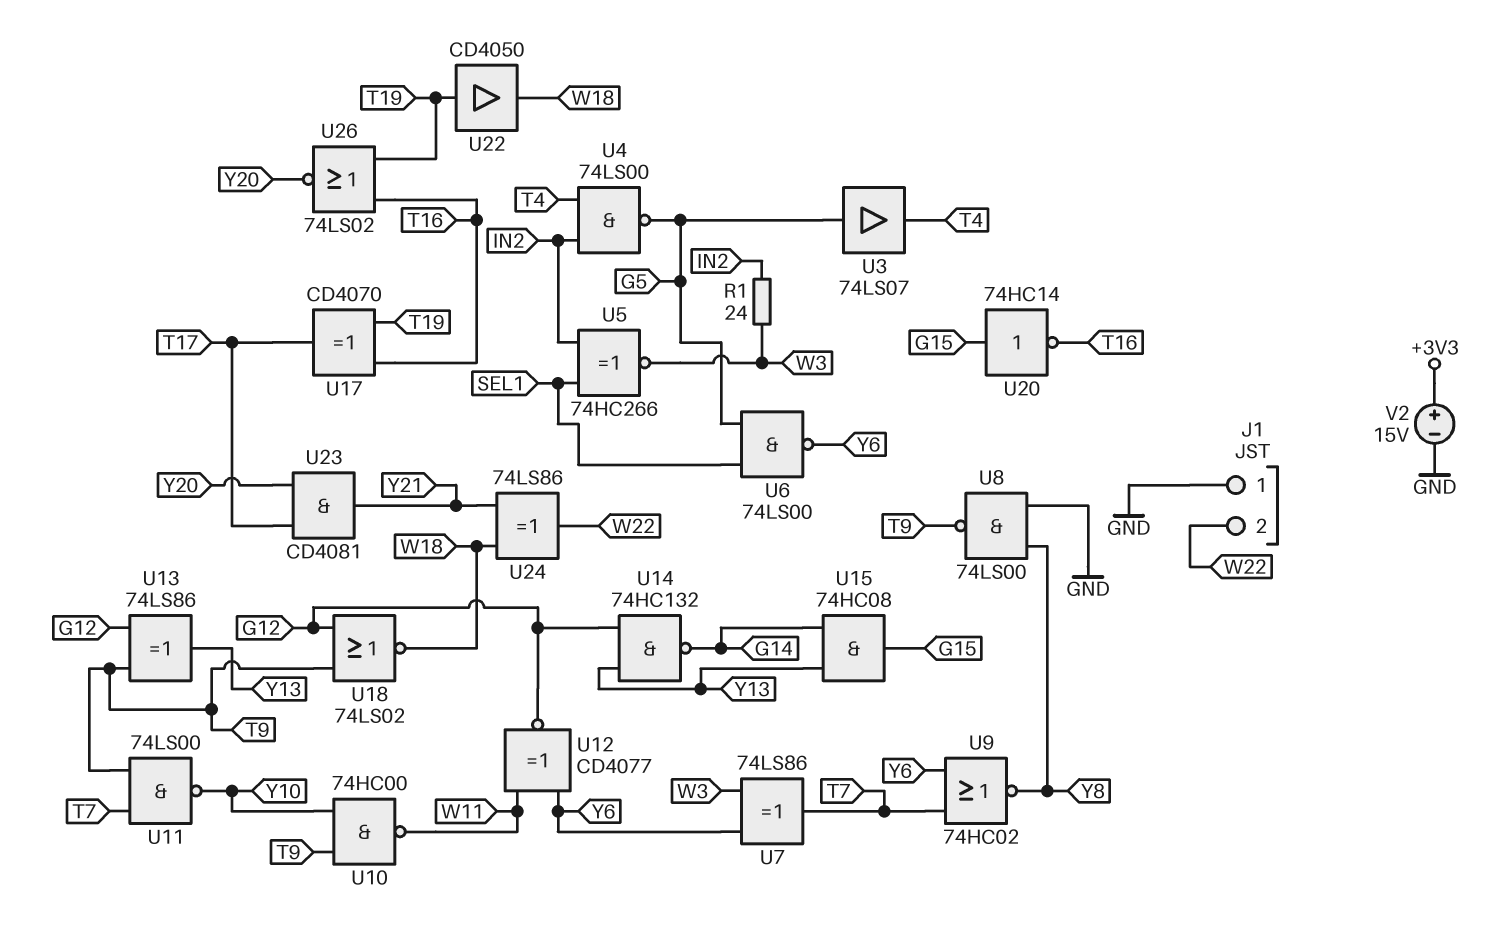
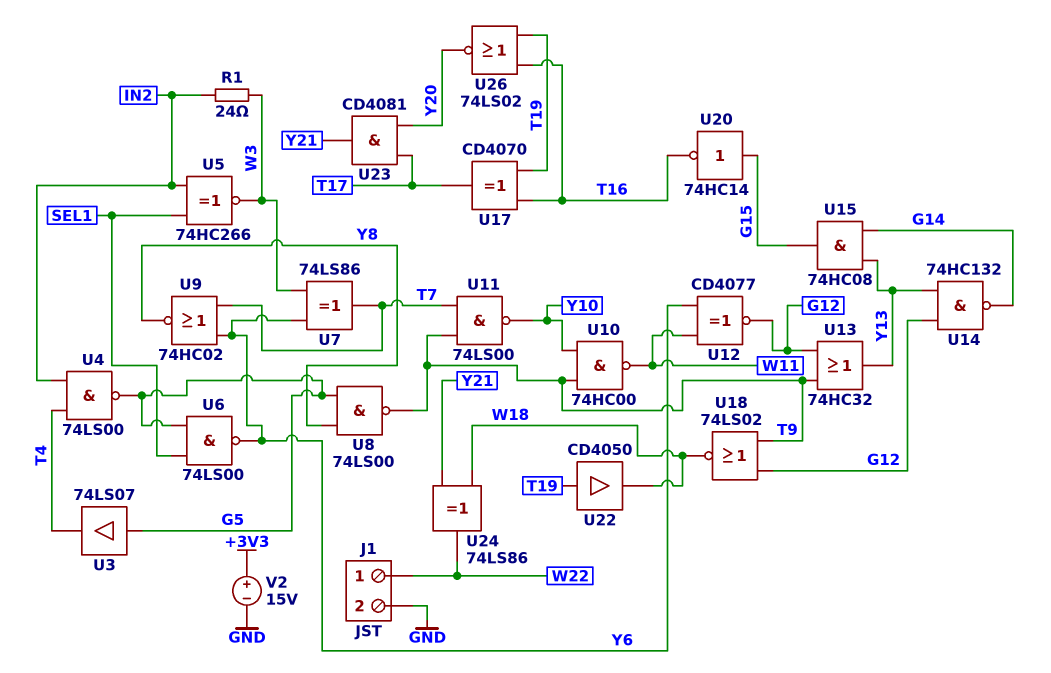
J1 pin 1: GND -> W22
J1 pin 2: W22 -> GND
U8: NAND 74LS00 (in GND, in Y8, out T9) -> NAND 74LS00 (in G5, in Y8, out T9)
U13: XOR 74LS86 (in G12, in T9, out Y13) -> OR 74HC32 (in G12, in T9, out Y13)

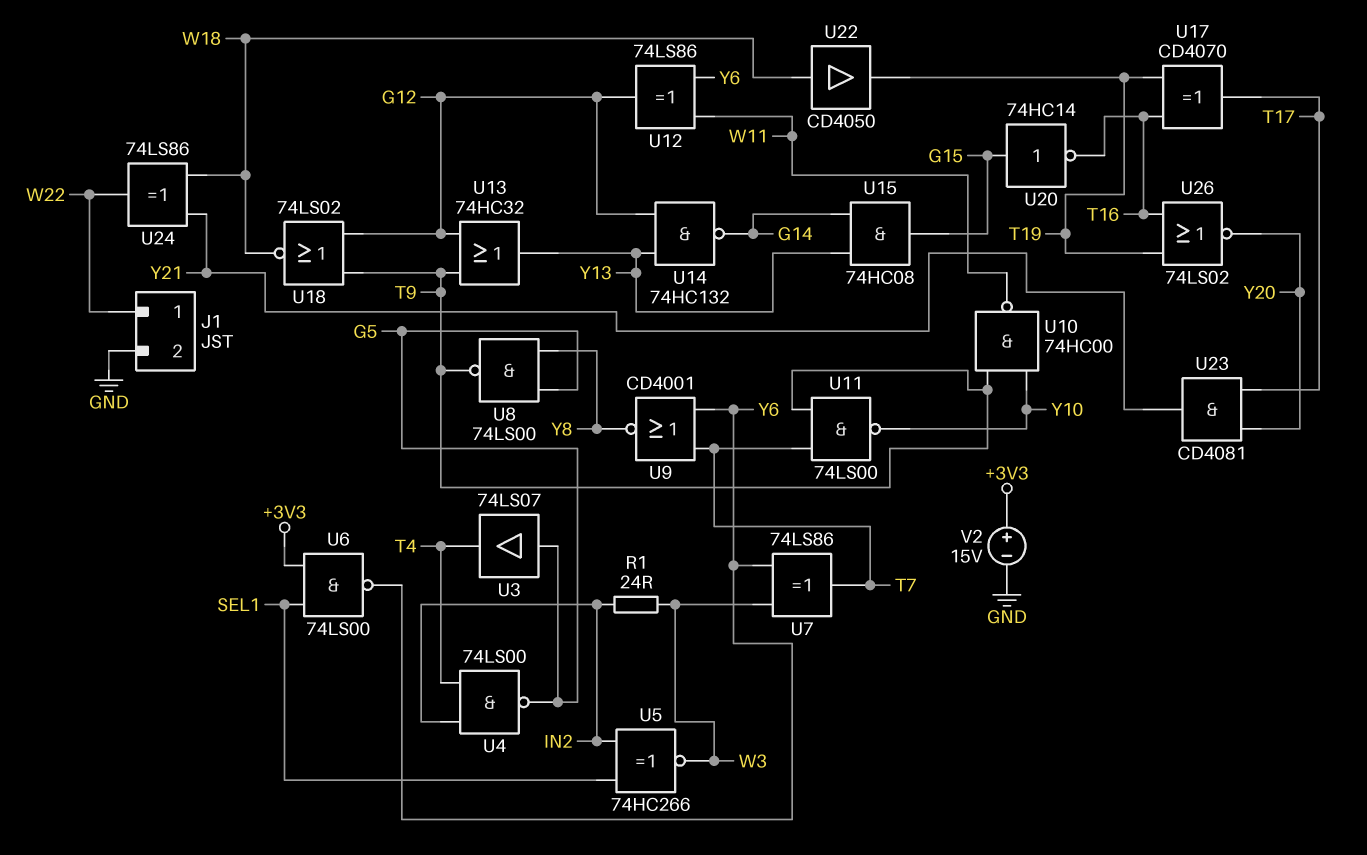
U6: NAND 74LS00 (in G5, in SEL1, out Y6) -> NAND 74LS00 (in +3V3, in SEL1, out Y6)
U9: NOR 74HC02 (in T7, in Y6, out Y8) -> NOR CD4001 (in T7, in Y6, out Y8)
U12: XNOR CD4077 (in W11, in Y6, out G12) -> XOR 74LS86 (in W11, in Y6, out G12)
U22: buffer CD4050 (in T19, out W18) -> buffer CD4050 (in W18, out T19)

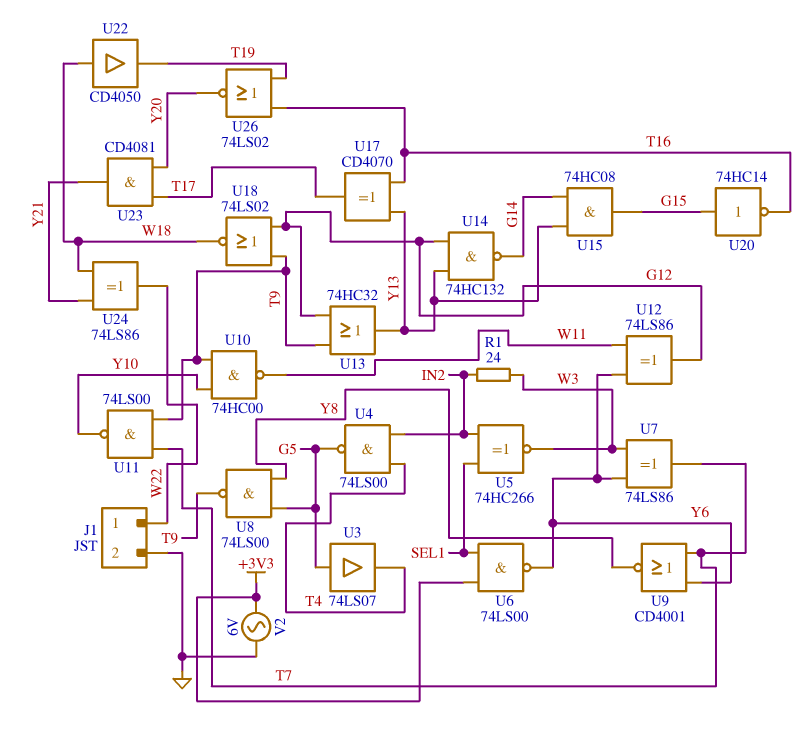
U17: XOR CD4070 (in T16, in T19, out T17) -> XOR CD4070 (in T16, in Y13, out T17)
V2: 15V (plus +3V3, minus GND) -> AC 6V (+3V3, GND)

